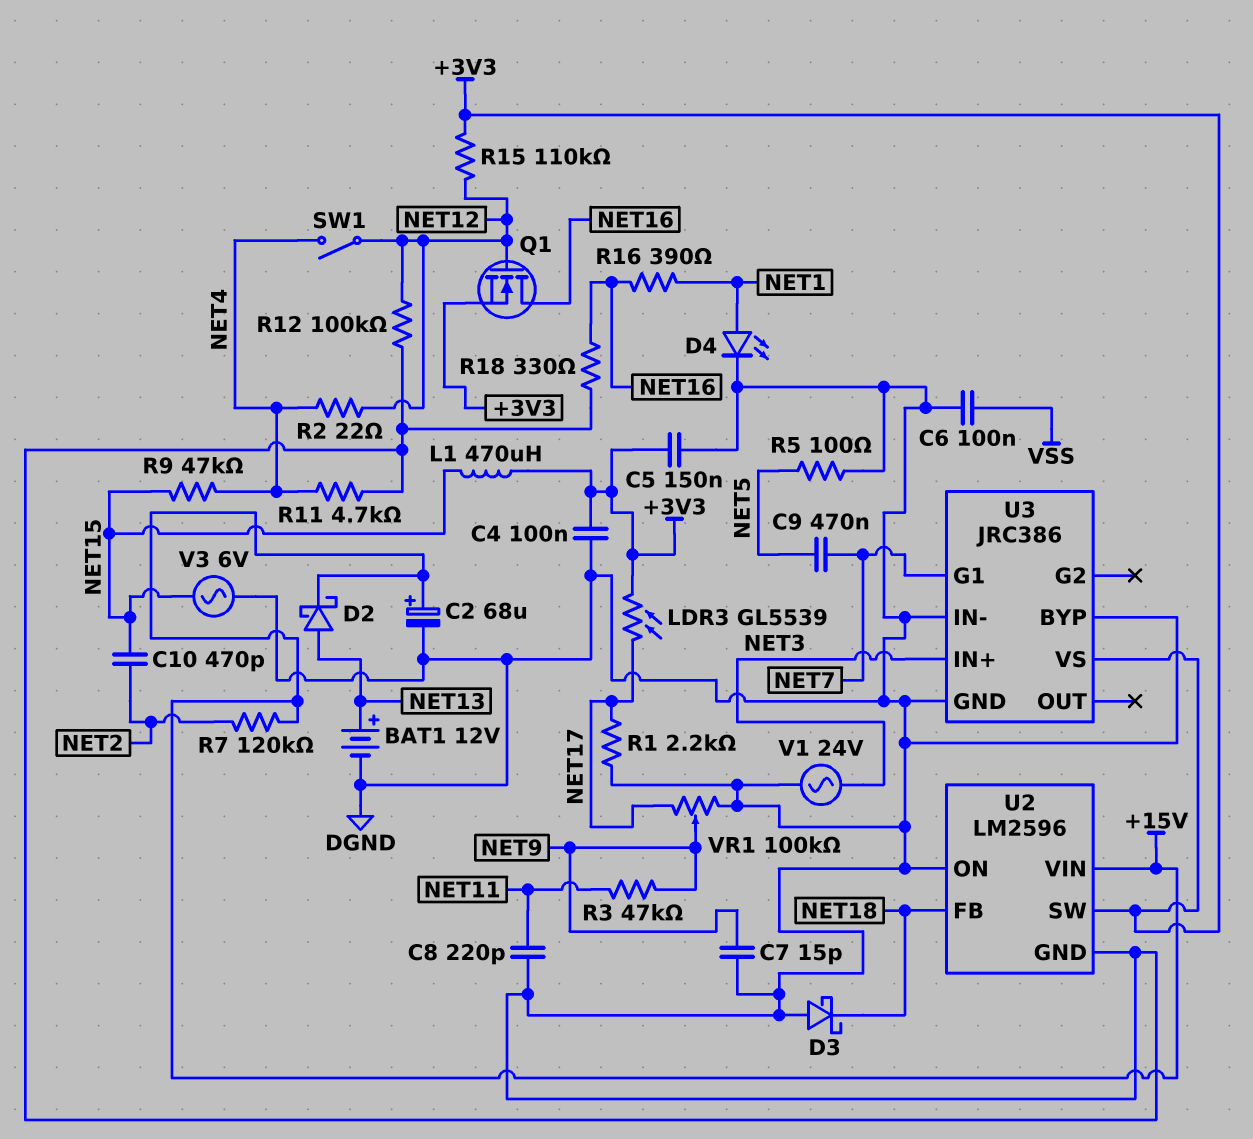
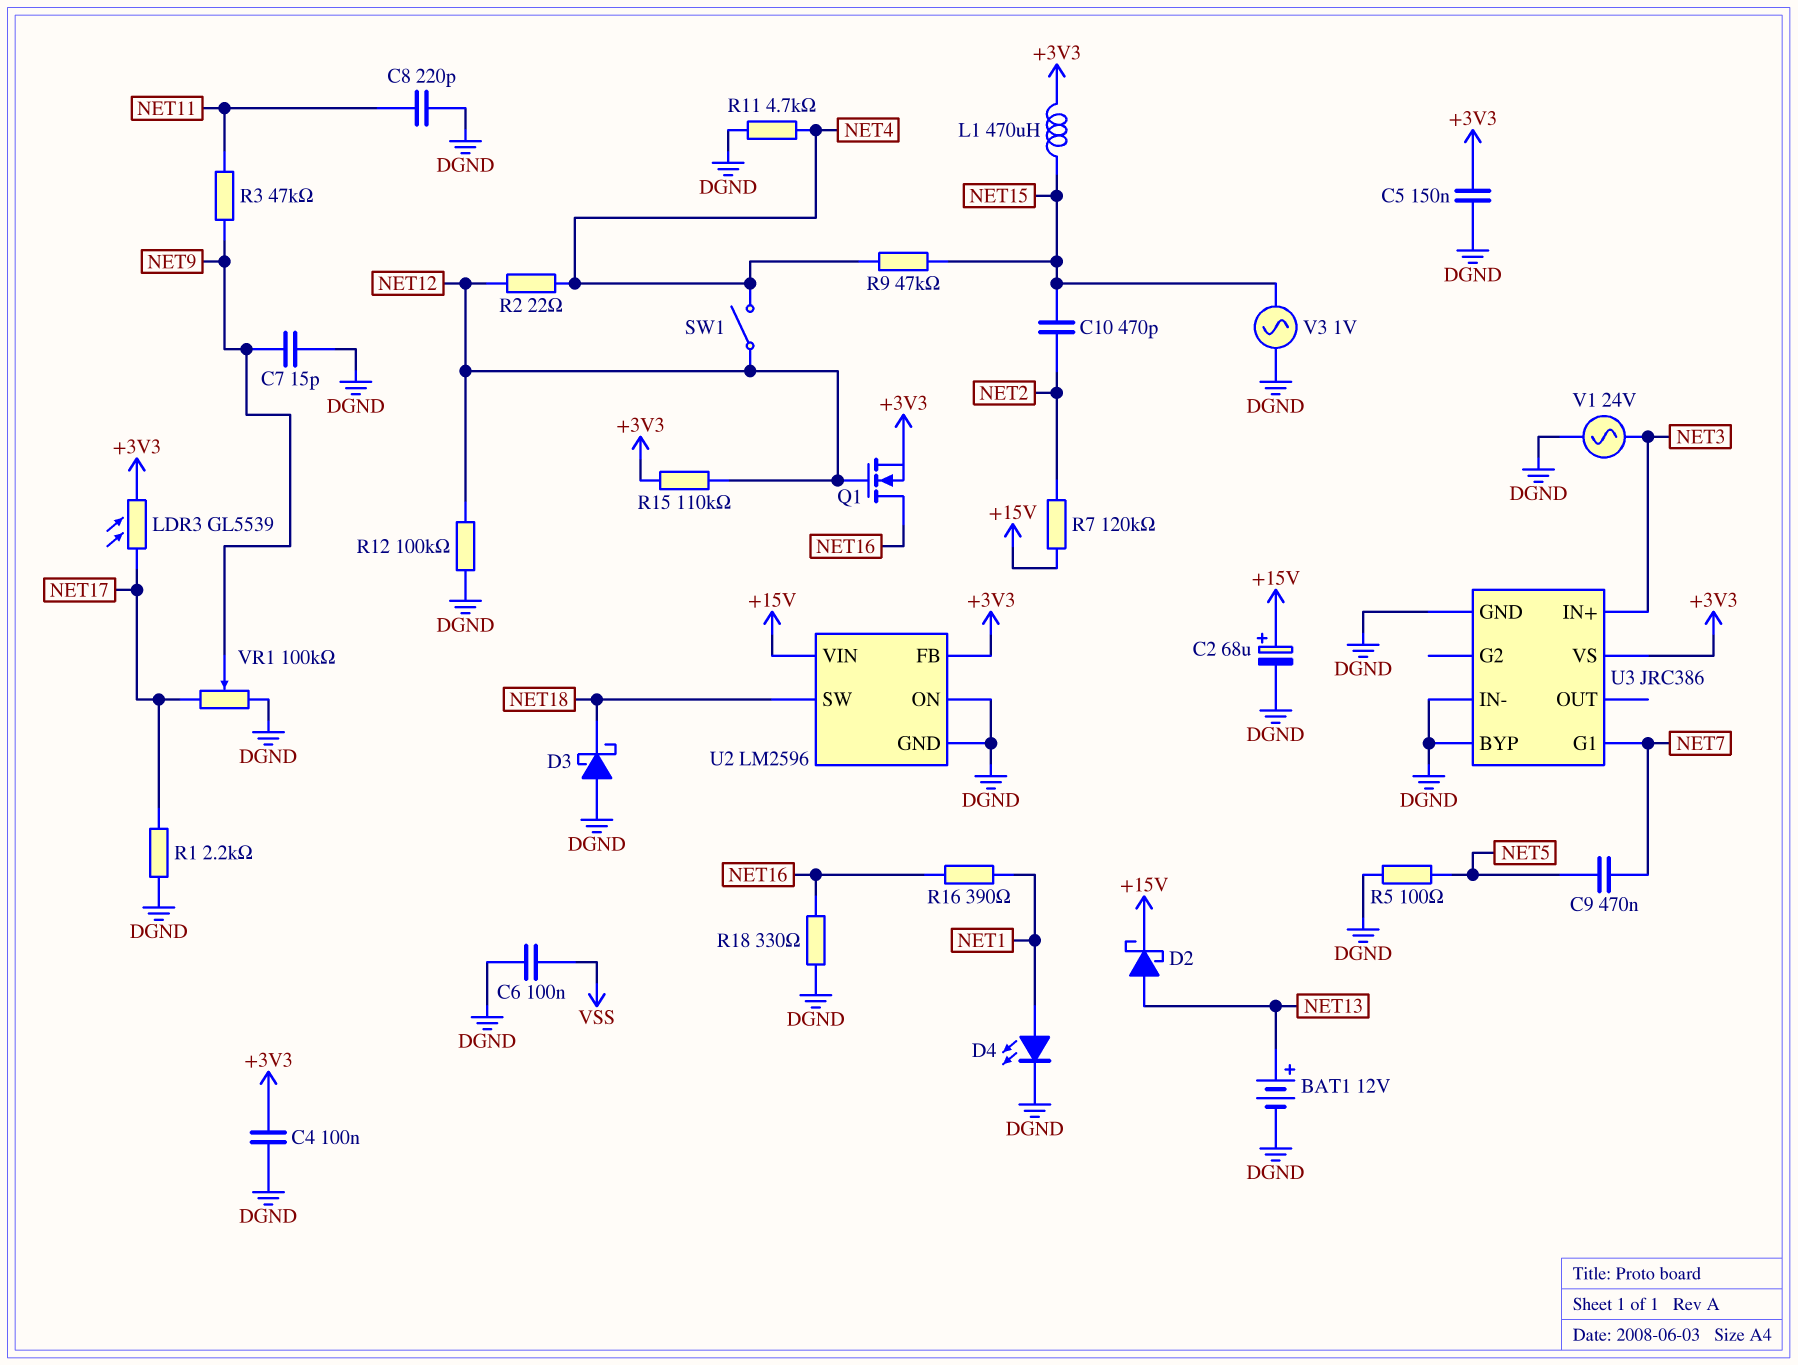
U2 pin FB: NET18 -> +3V3
U2 pin SW: +3V3 -> NET18
V3: AC 6V (DGND, NET15) -> AC 1V (DGND, NET15)

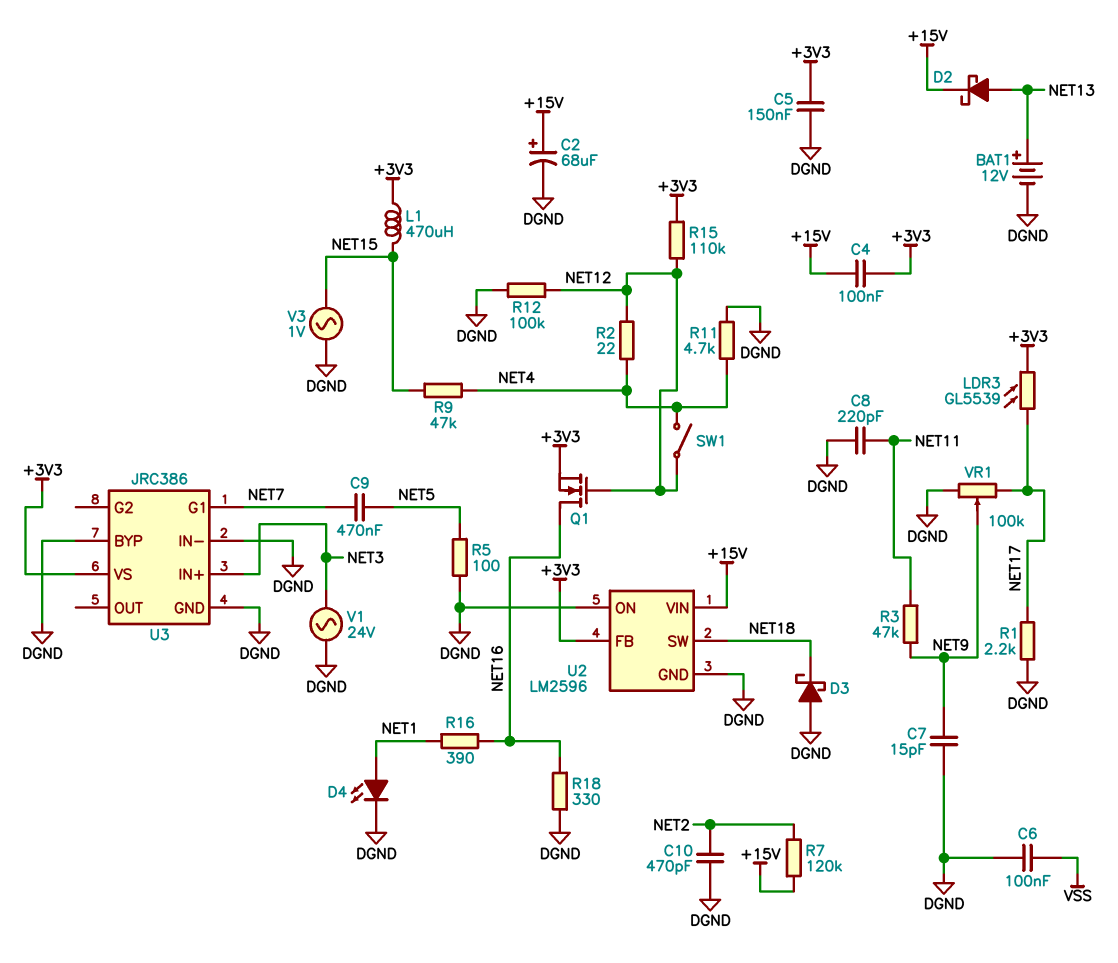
C4: 100nF (+3V3, DGND) -> 100nF (+3V3, +15V)
C10: 470pF (NET2, NET15) -> 470pF (DGND, NET2)

